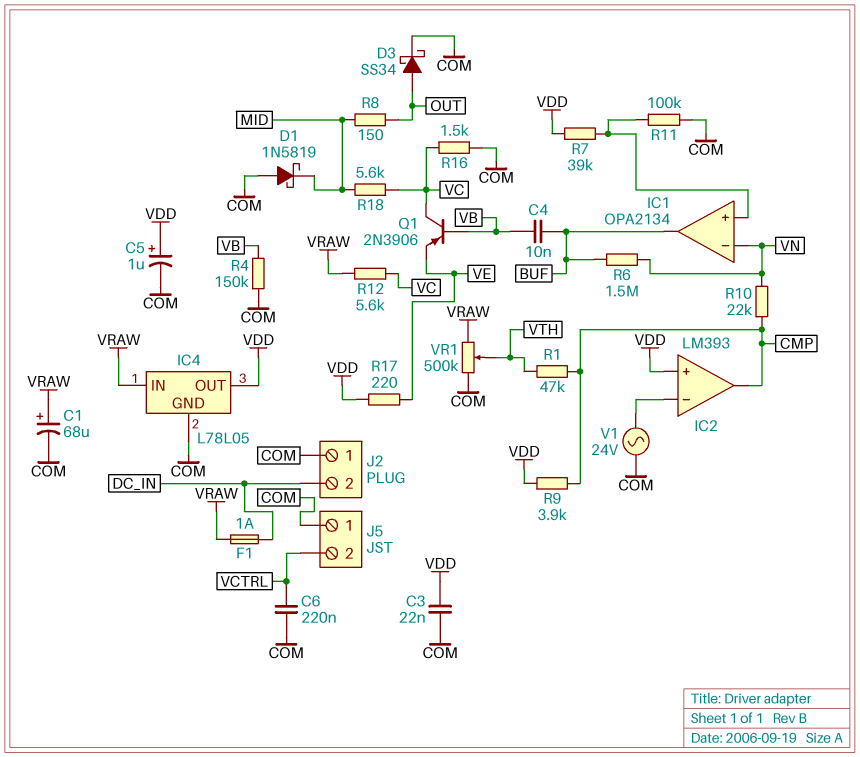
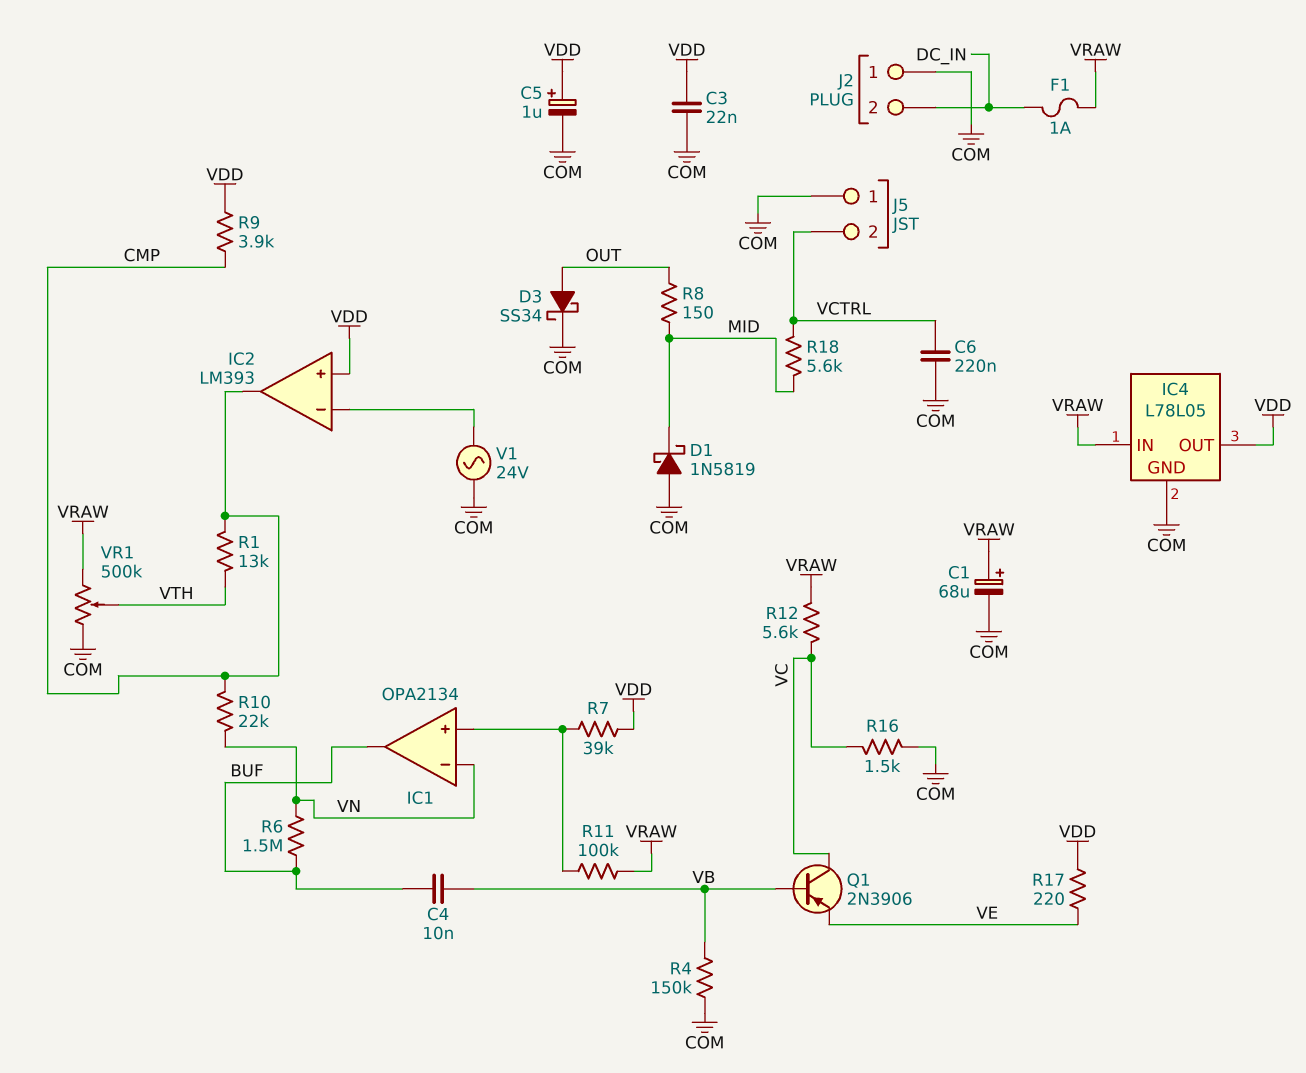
R1: 47k (CMP, VTH) -> 13k (CMP, VTH)
R11: 100k (COM, IC1/in+) -> 100k (IC1/in+, VRAW)
R18: 5.6k (MID, VC) -> 5.6k (MID, VCTRL)

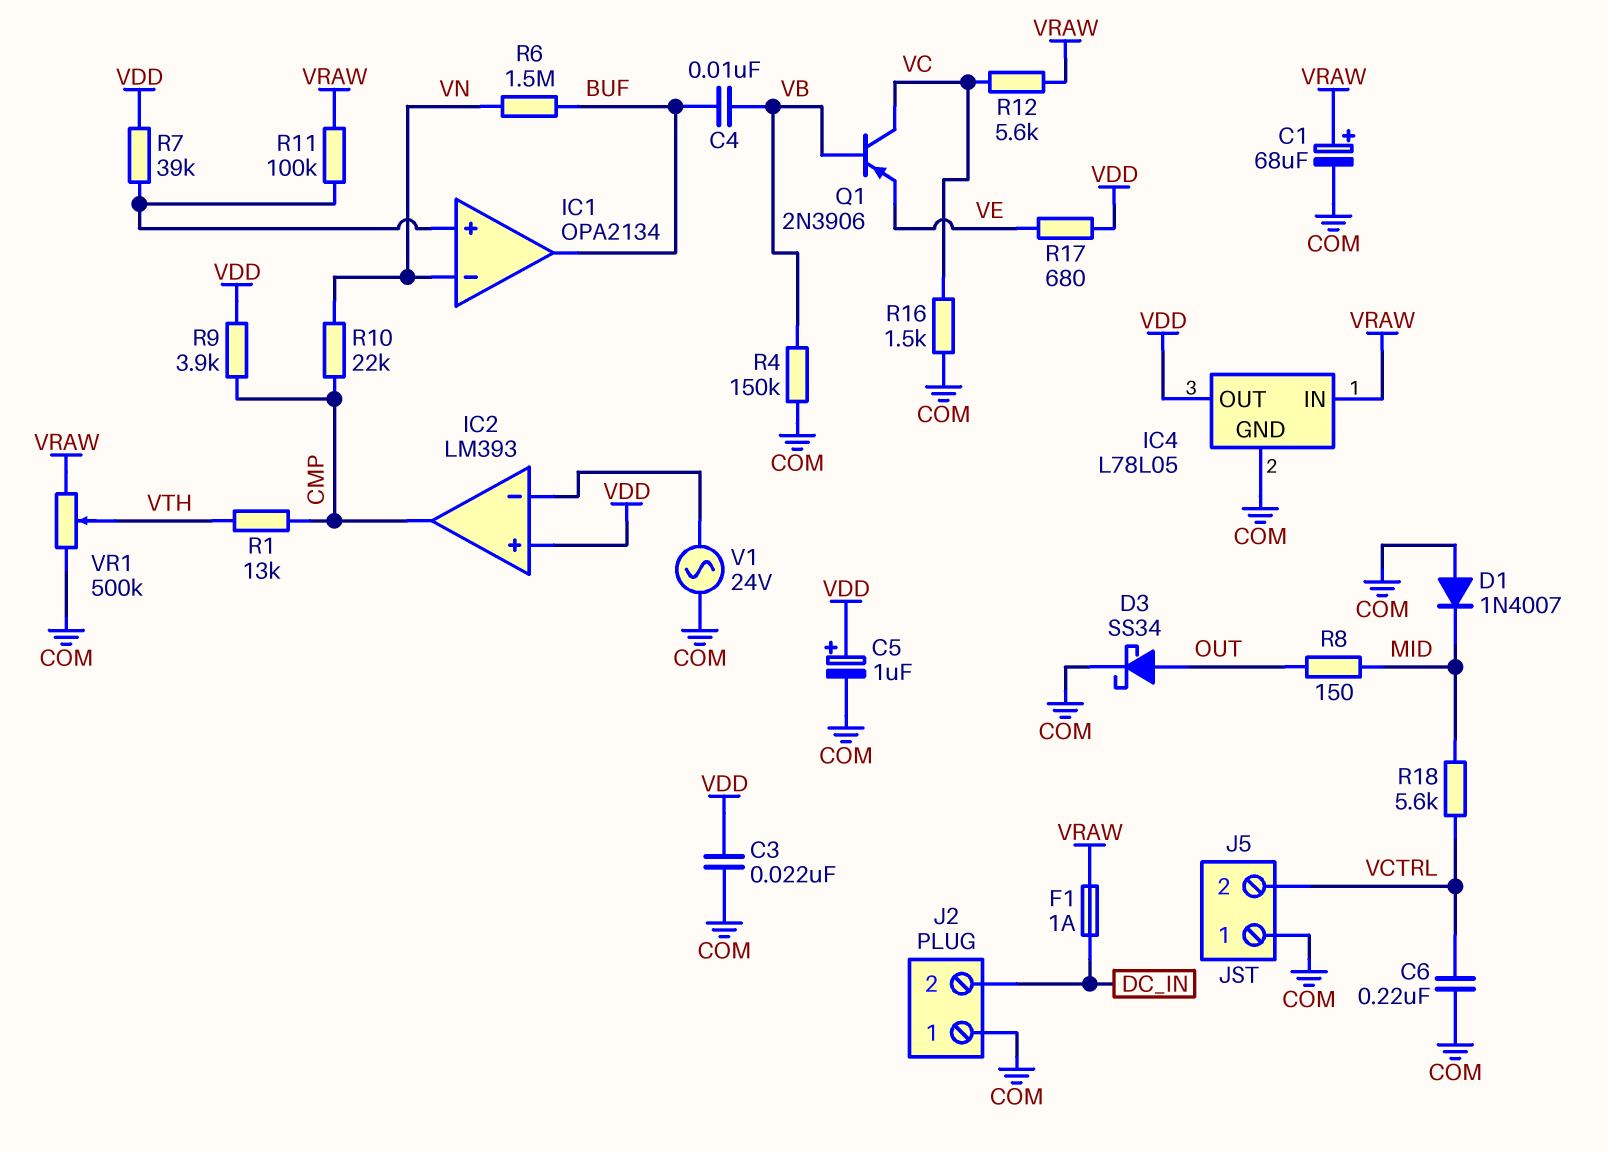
D1: schottky 1N5819 (A COM, K MID) -> diode 1N4007 (A COM, K MID)
R17: 220 (VDD, VE) -> 680 (VDD, VE)

